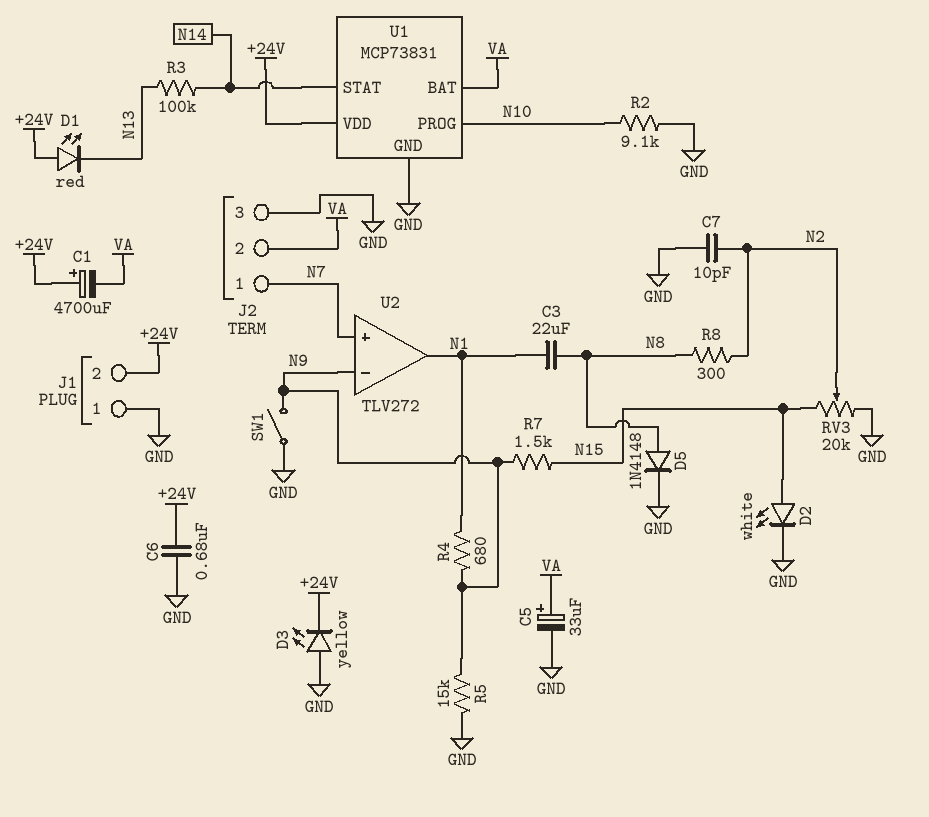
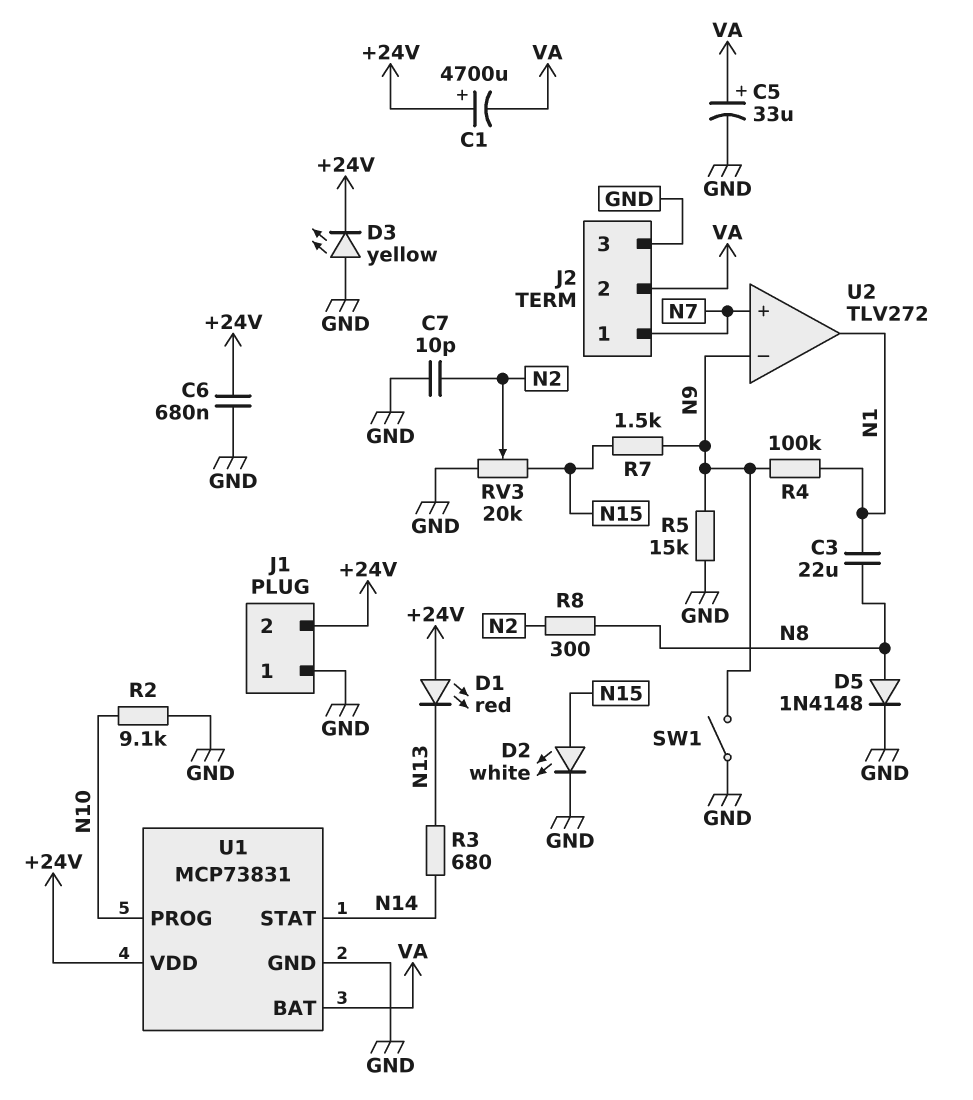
R3: 100k (N13, N14) -> 680 (N13, N14)
R4: 680 (N1, N9) -> 100k (N1, N9)

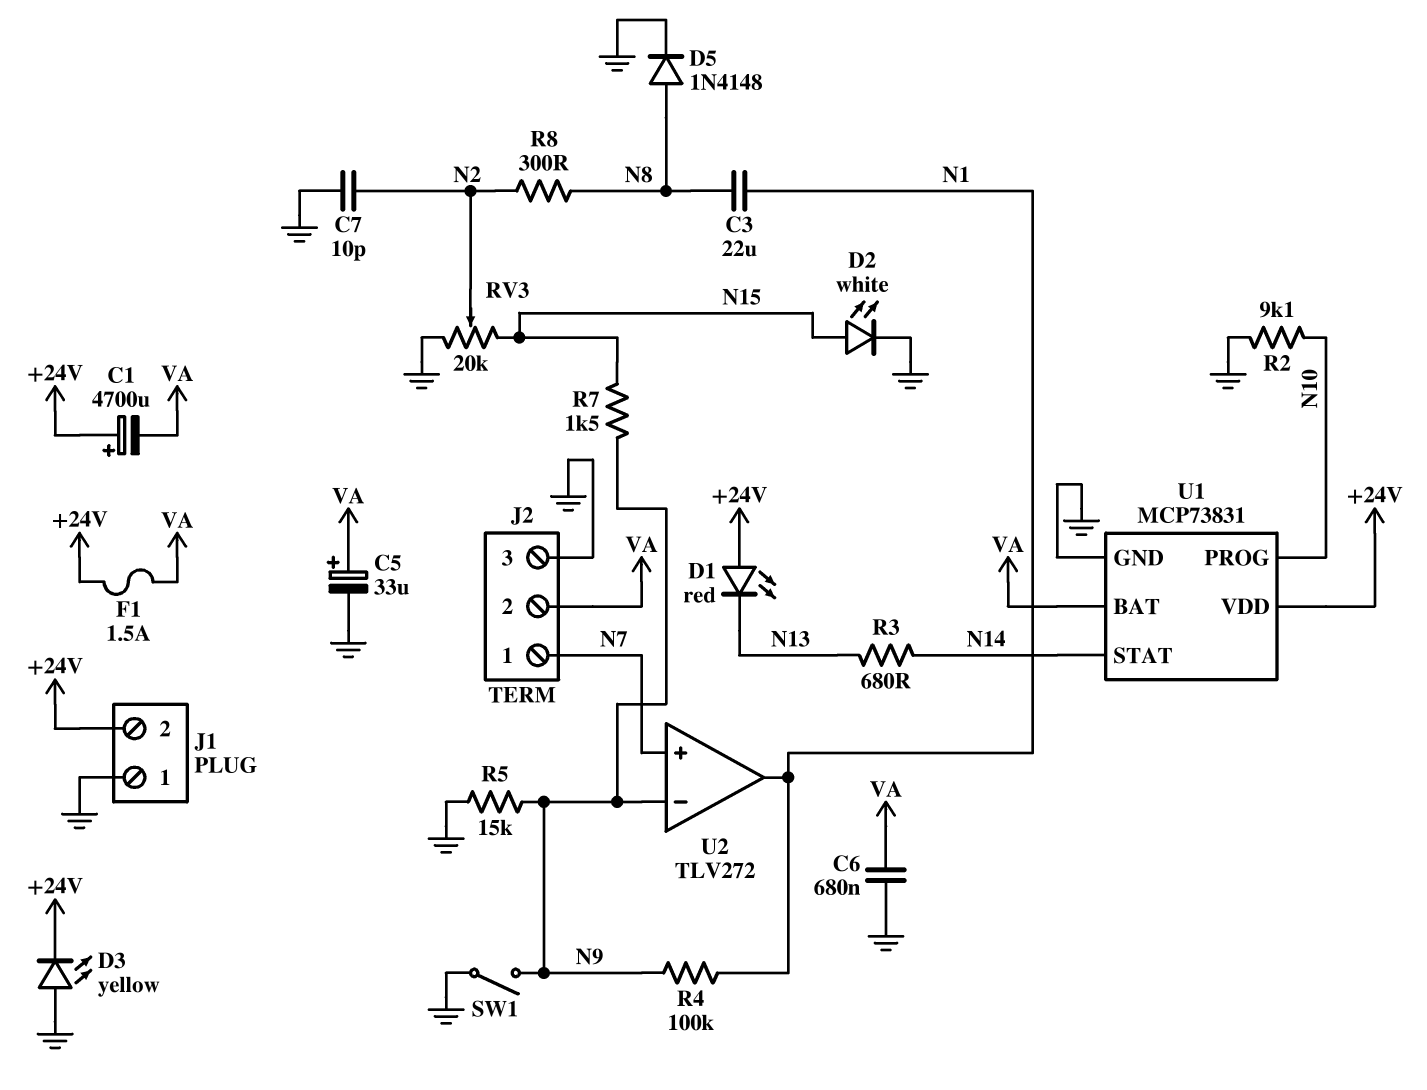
C6: 680nF (+24V, GND) -> 680nF (GND, VA)
F1: none -> 1.5A (+24V, VA)

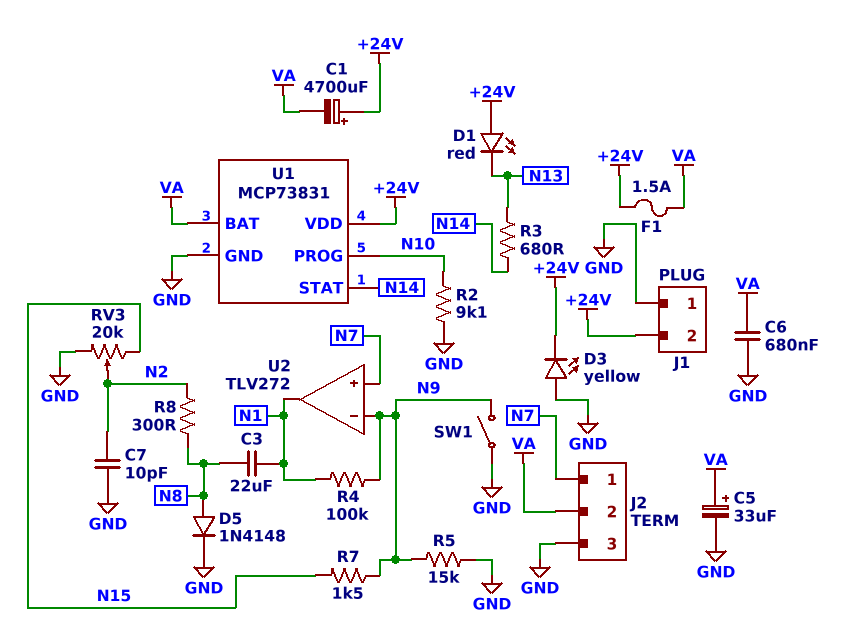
D2: LED white (A N15, K GND) -> none

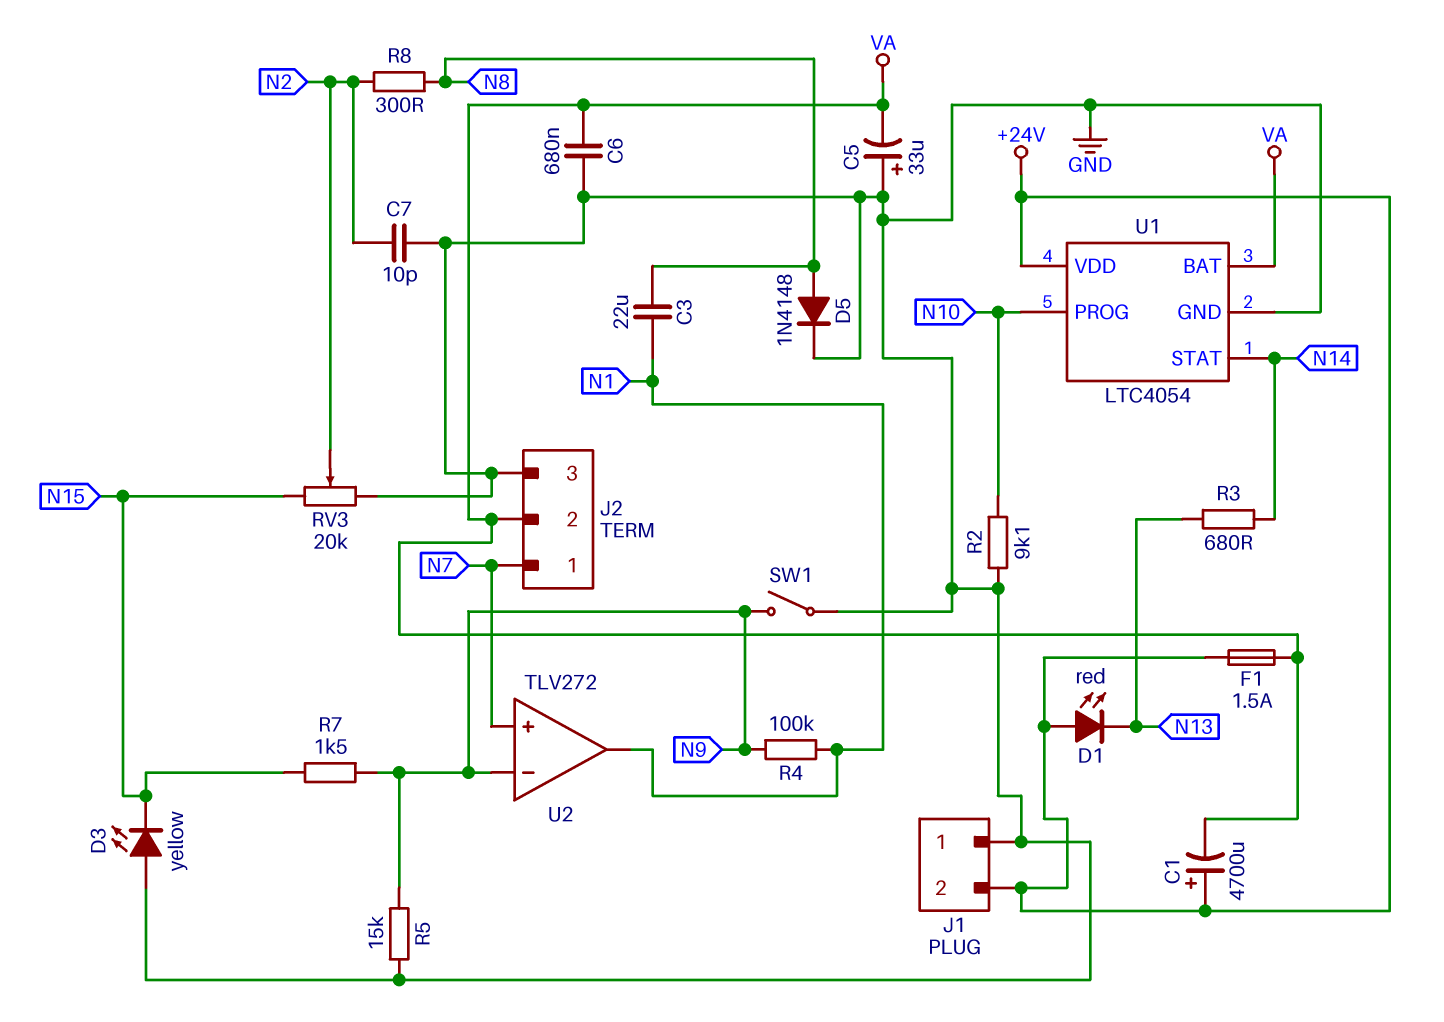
C5: 33uF (plus VA, minus GND) -> 33uF (plus GND, minus VA)
D3: LED yellow (A GND, K +24V) -> LED yellow (A GND, K N15)
U1: MCP73831 -> LTC4054

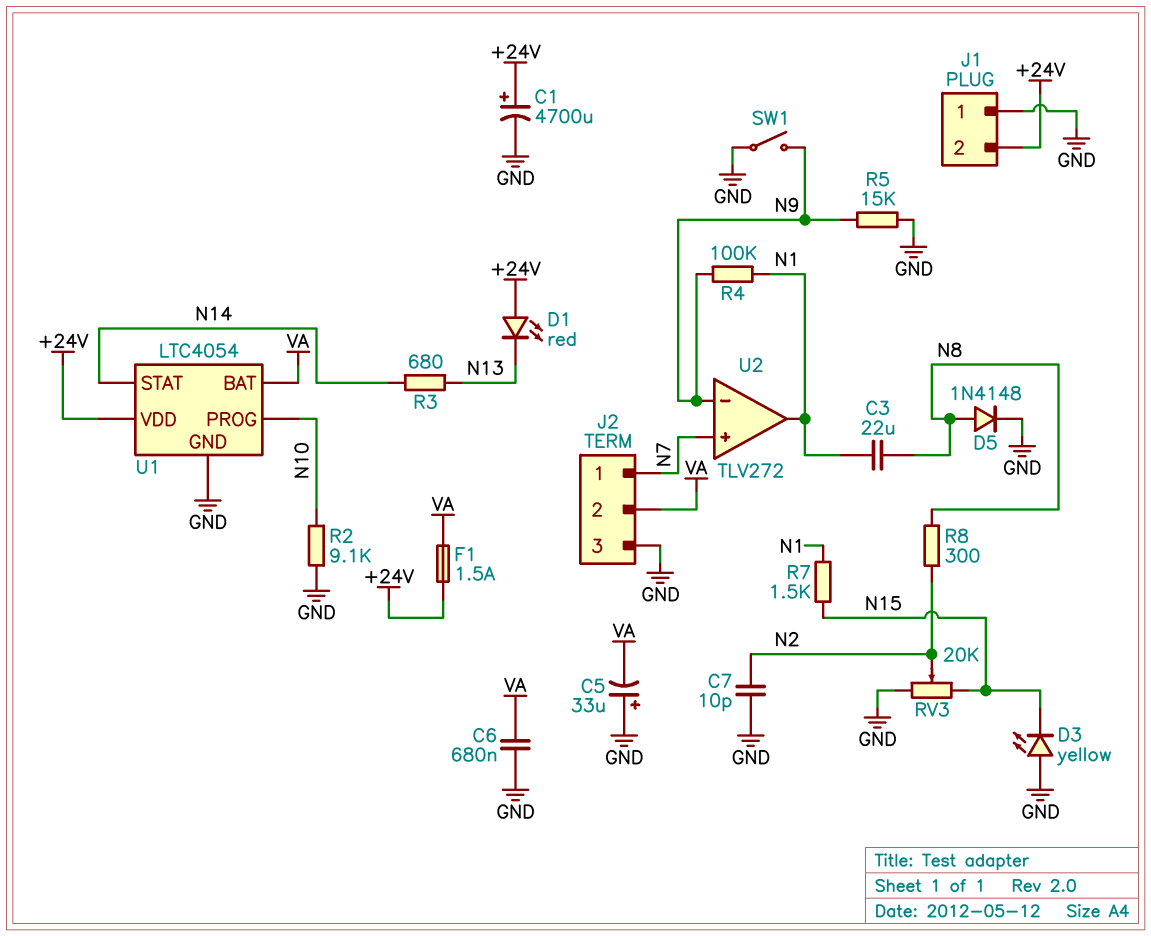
C1: 4700uF (plus +24V, minus VA) -> 4700uF (plus +24V, minus GND)
R7: 1.5k (N9, N15) -> 1.5k (N1, N15)

